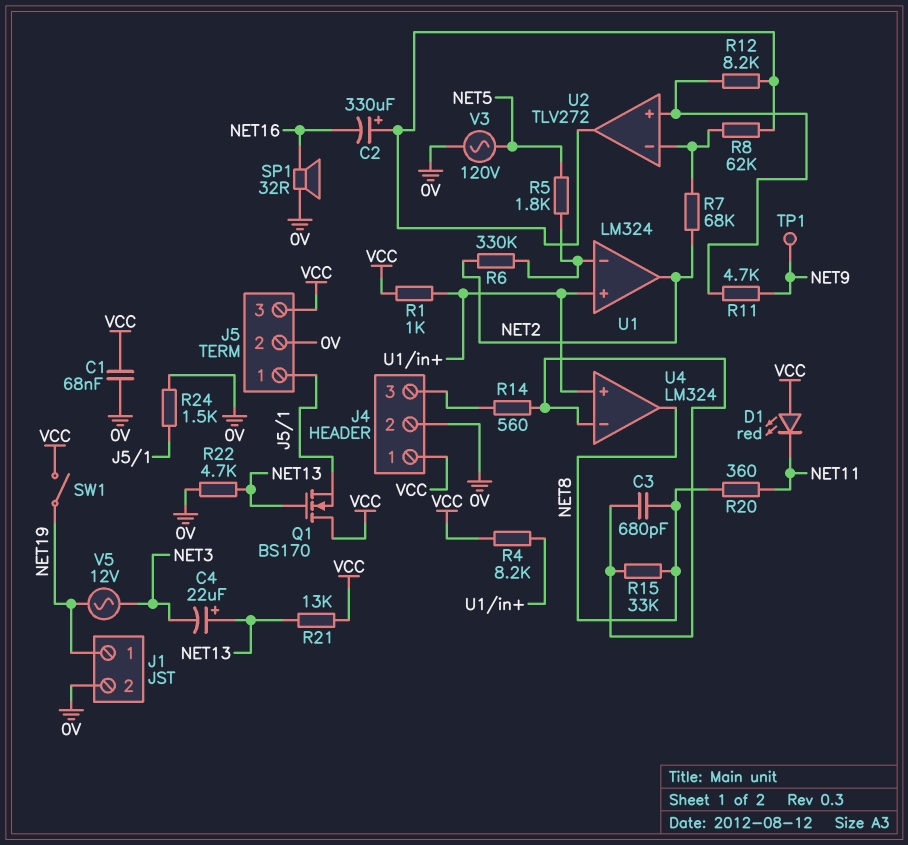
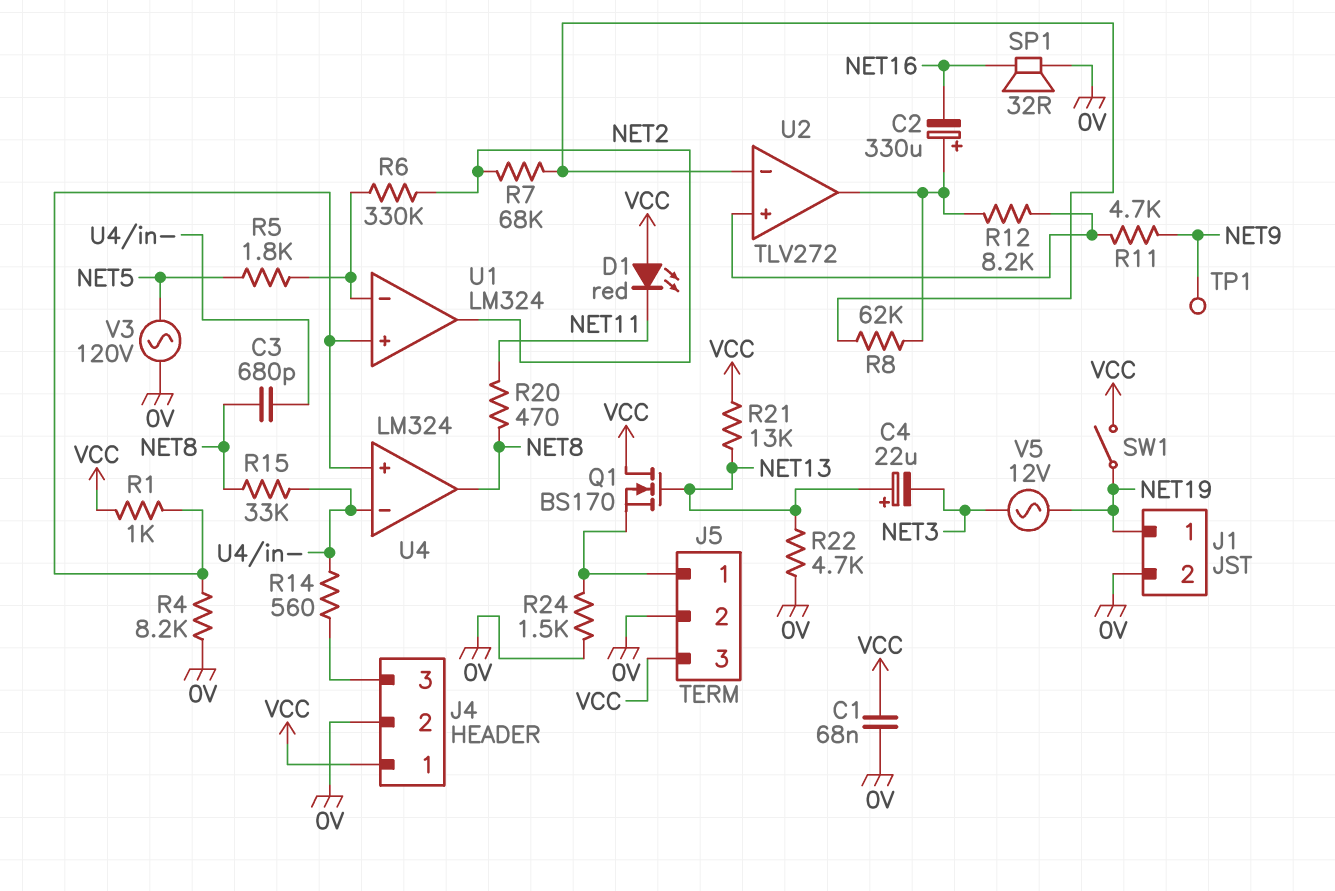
R4: 8.2k (U1/in+, VCC) -> 8.2k (0V, U1/in+)
R20: 360 (NET8, NET11) -> 470 (NET8, NET11)

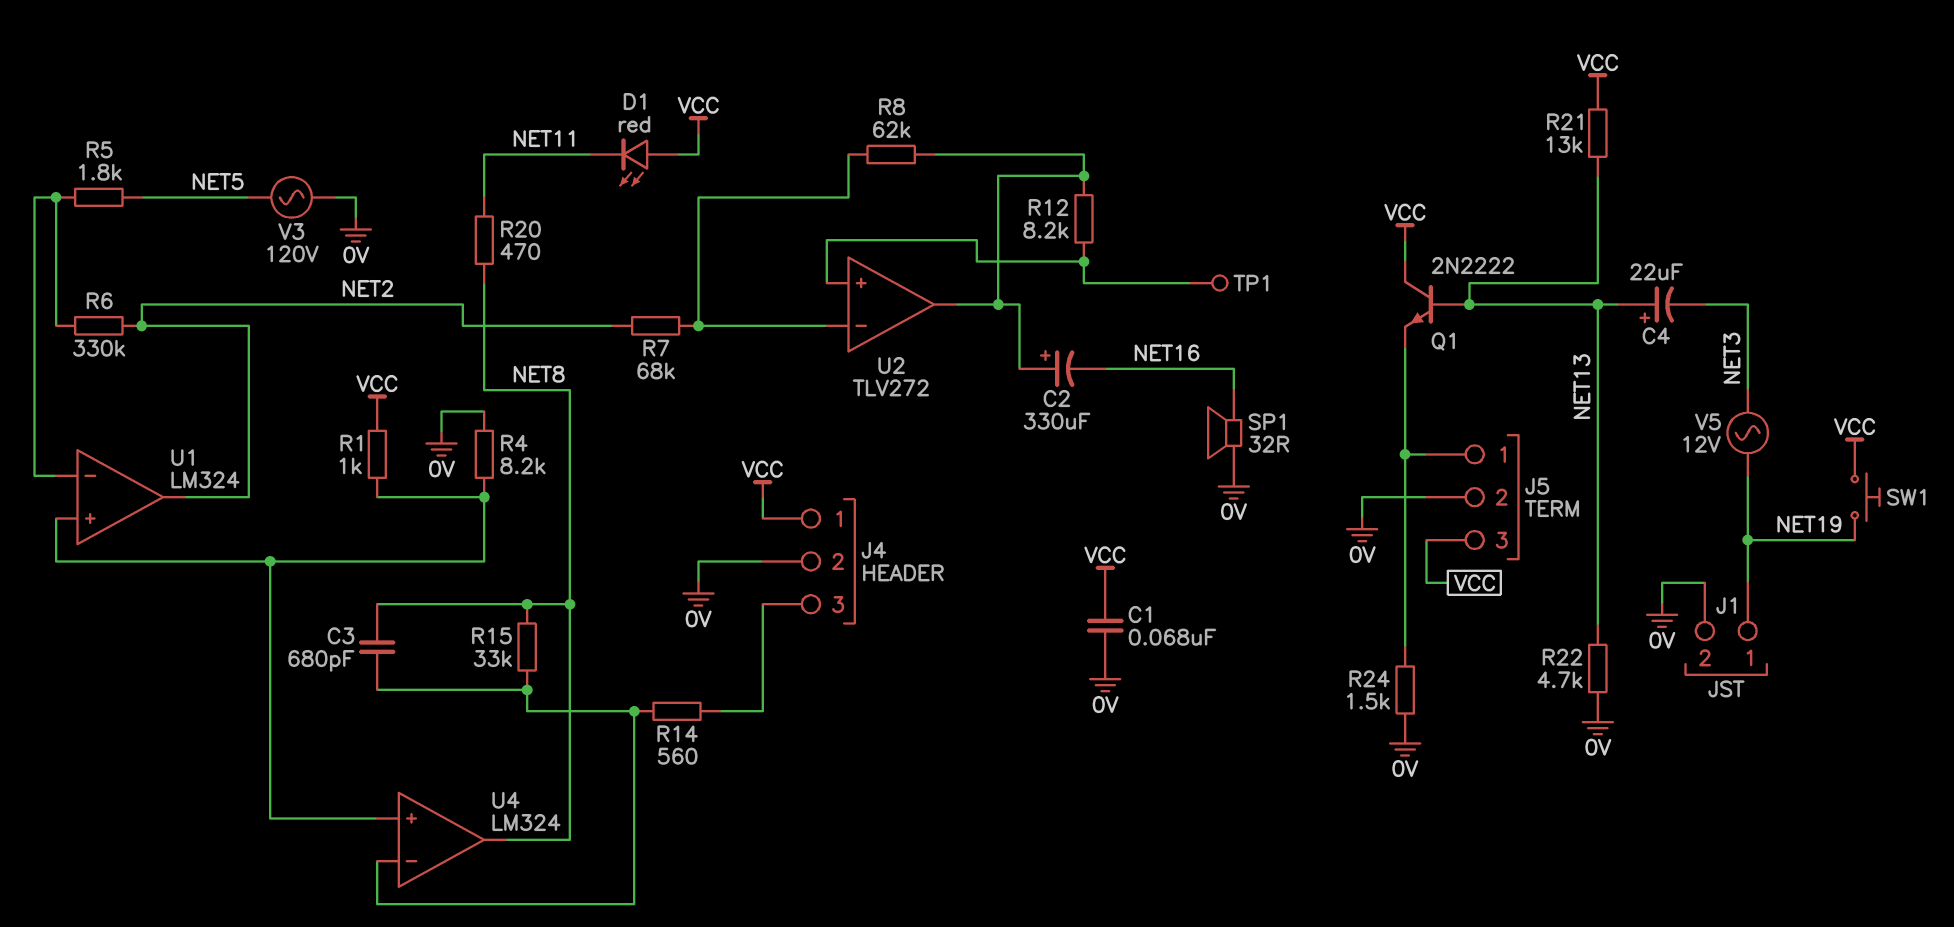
Q1: NMOS BS170 (G NET13, D VCC, S J5/1) -> NPN 2N2222 (B NET13, C VCC, E J5/1)
R11: 4.7k (NET9, U2/in+) -> none
SW1: switch (NET19, VCC) -> button (NET19, VCC)
TP1: test point (NET9) -> test point (U2/in+)

